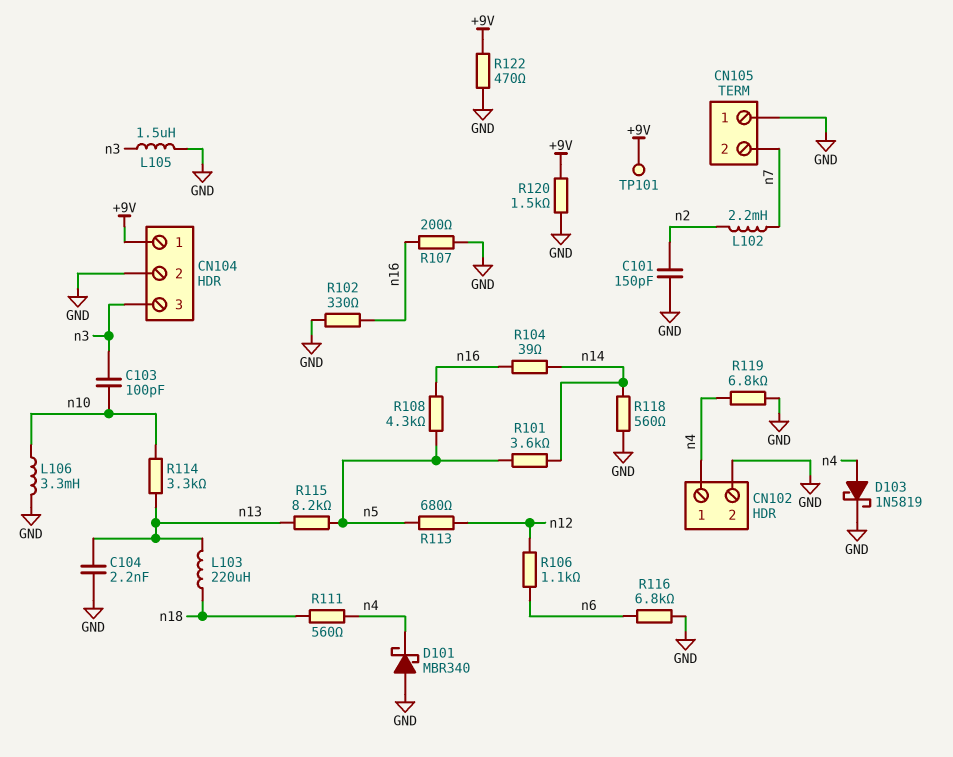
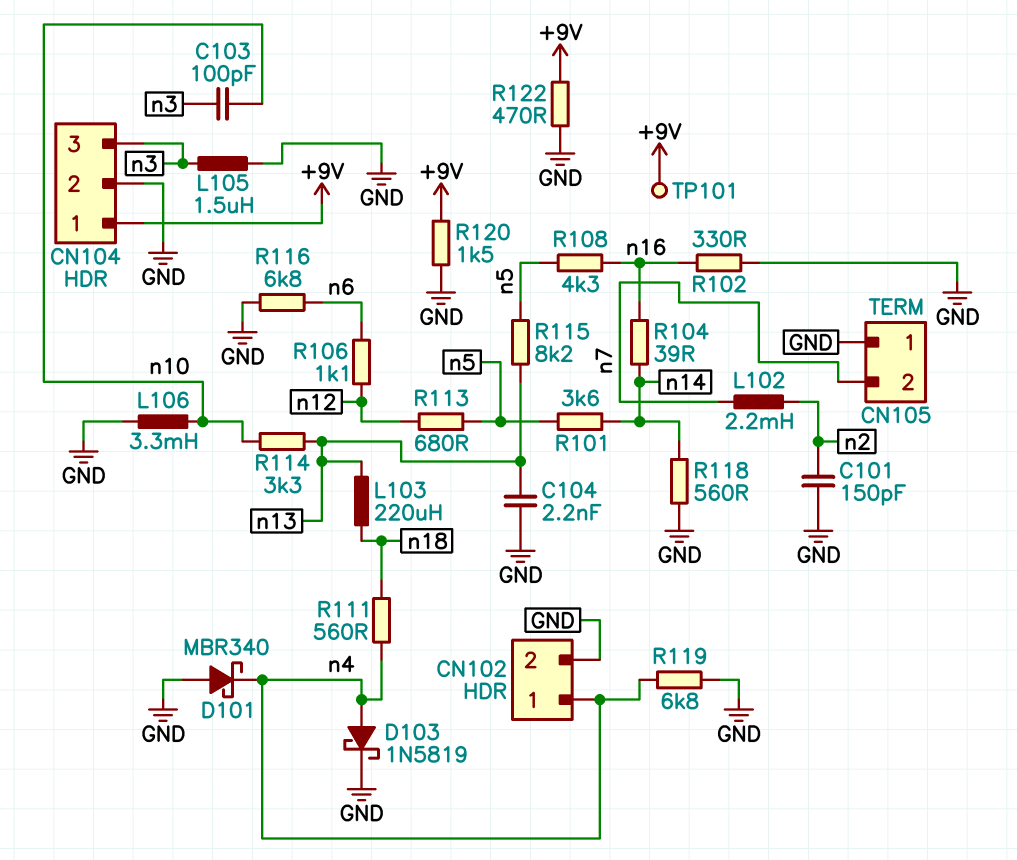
R107: 200 (GND, n16) -> none

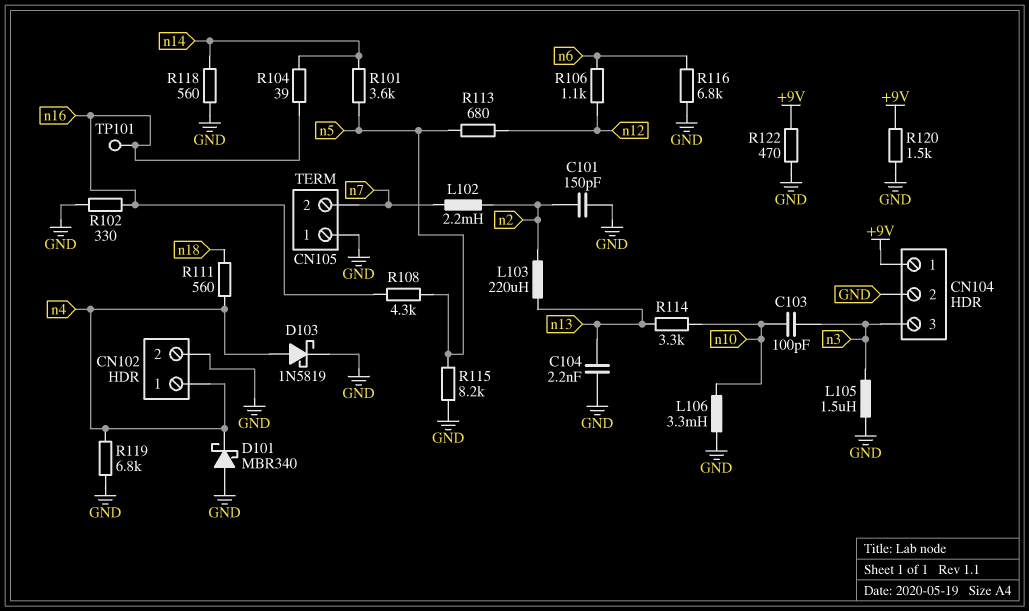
L103: 220uH (n13, n18) -> 220uH (n2, n13)
R115: 8.2k (n5, n13) -> 8.2k (GND, n5)
TP101: test point (+9V) -> test point (n16)

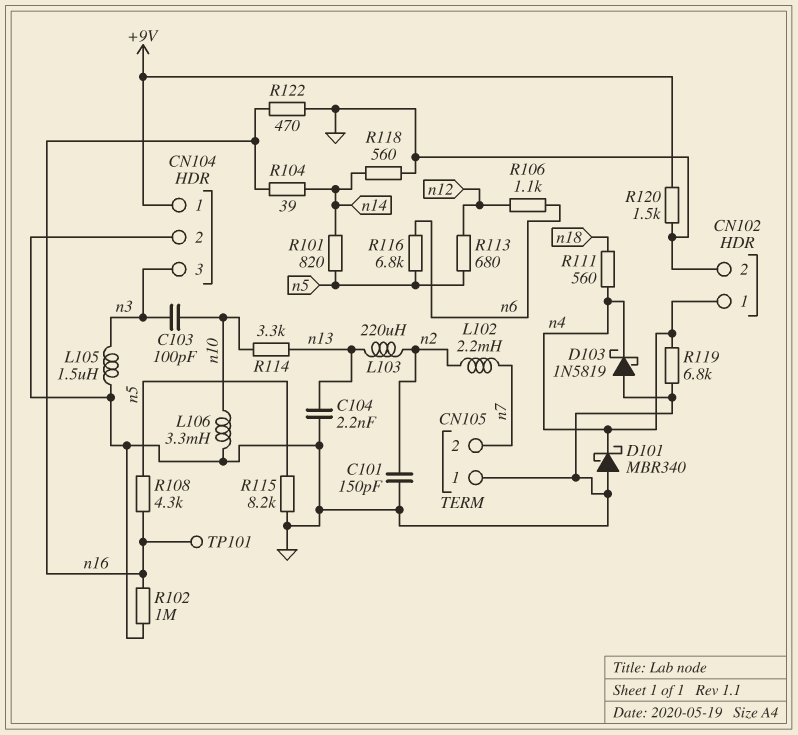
D103: schottky 1N5819 (A n4, K GND) -> schottky 1N5819 (A GND, K n4)
R101: 3.6k (n5, n14) -> 820 (n5, n14)
R102: 330 (GND, n16) -> 1M (GND, n16)
R116: 6.8k (GND, n6) -> 6.8k (n5, n6)
R122: 470 (+9V, GND) -> 470 (GND, n16)

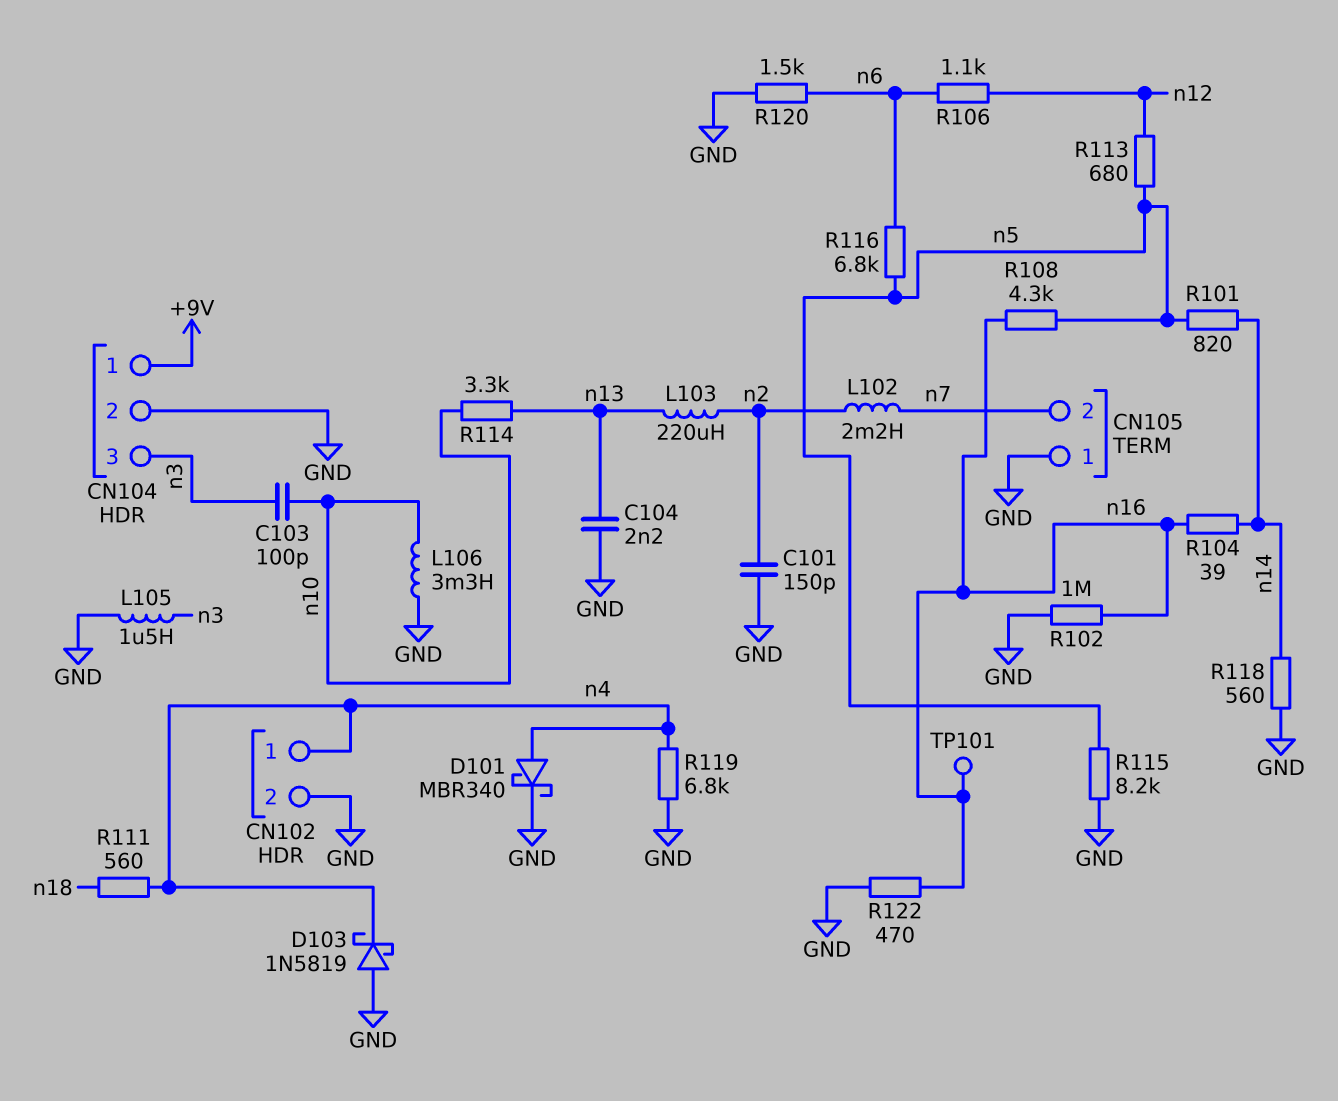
D101: schottky MBR340 (A GND, K n4) -> schottky MBR340 (A n4, K GND)
R120: 1.5k (+9V, GND) -> 1.5k (GND, n6)

